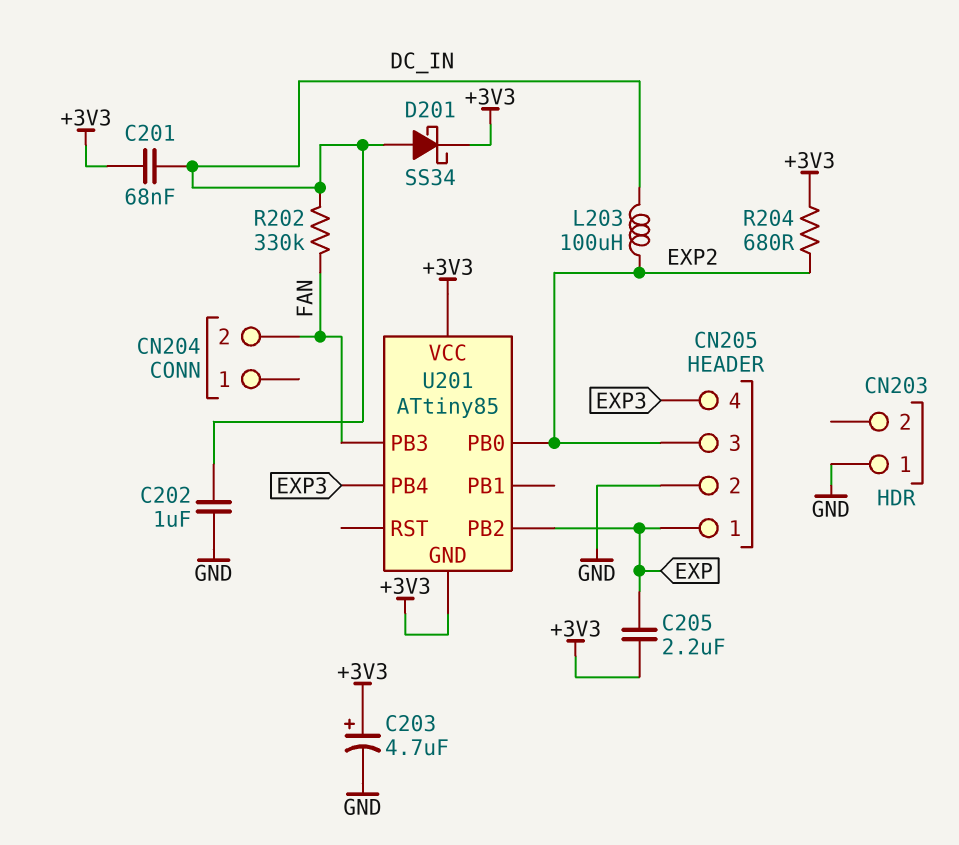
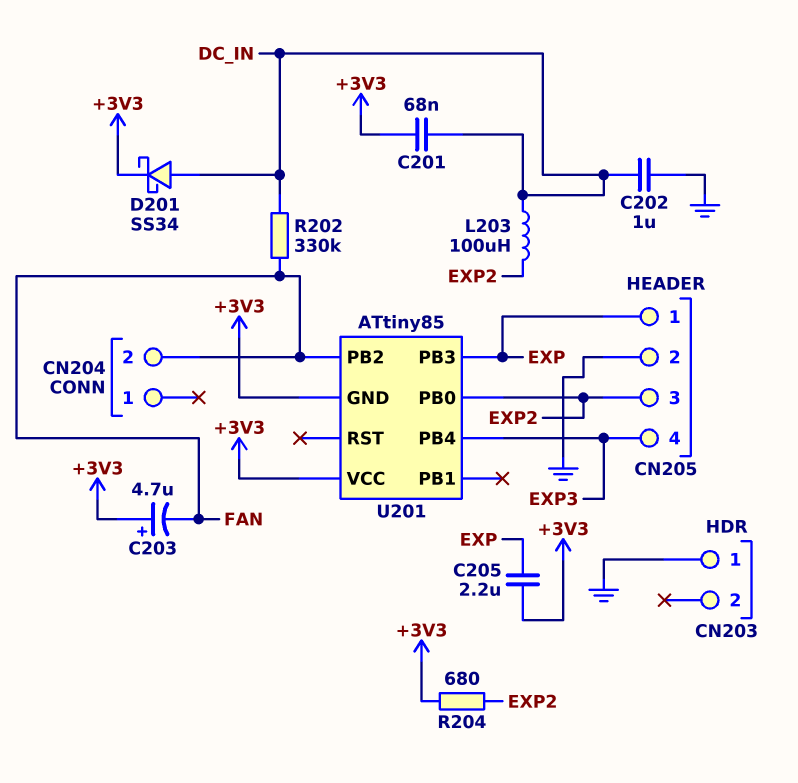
C203: 4.7uF (plus +3V3, minus GND) -> 4.7uF (plus +3V3, minus FAN)
U201 pin PB2: EXP -> FAN
U201 pin PB3: FAN -> EXP

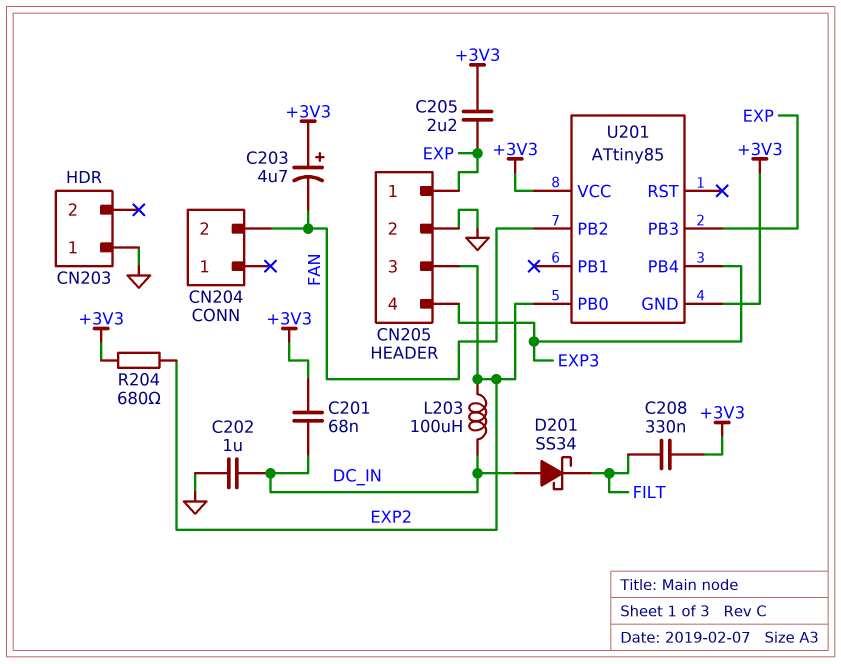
C208: none -> 330nF (+3V3, FILT)
D201: schottky SS34 (A DC_IN, K +3V3) -> schottky SS34 (A DC_IN, K FILT)
R202: 330k (DC_IN, FAN) -> none

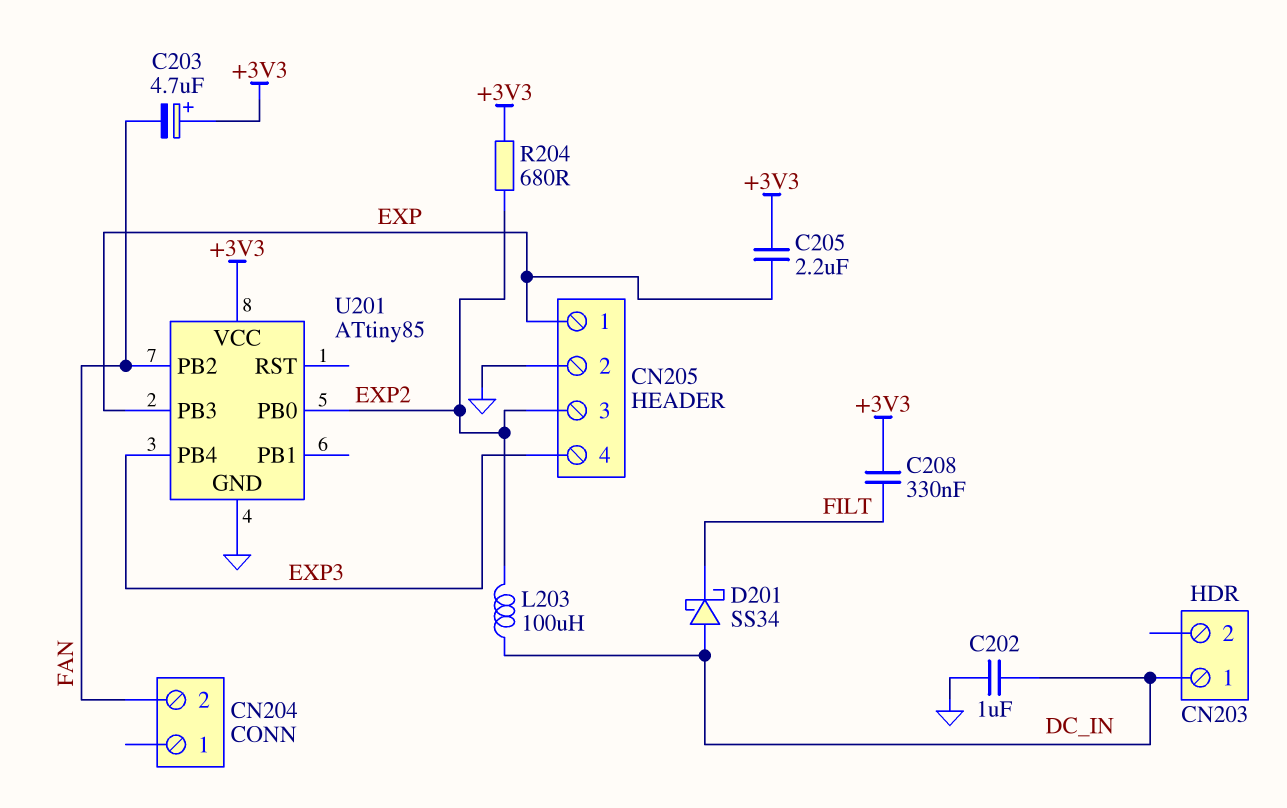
C201: 68nF (+3V3, DC_IN) -> none
CN203 pin 1: GND -> DC_IN
U201 pin GND: +3V3 -> GND

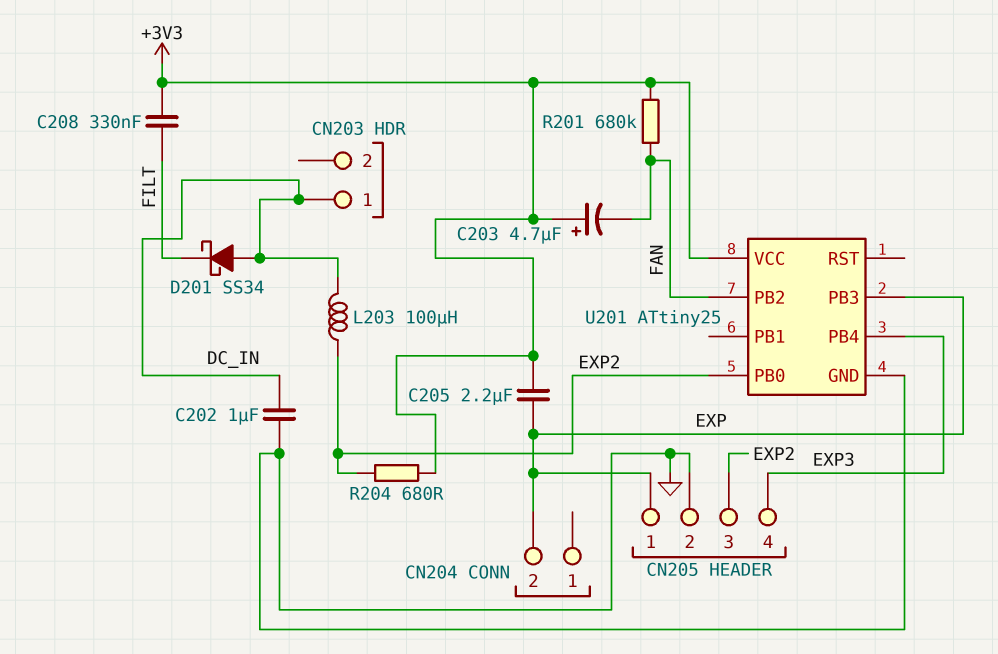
CN204 pin 2: FAN -> EXP
R201: none -> 680k (+3V3, FAN)
U201: ATtiny85 -> ATtiny25

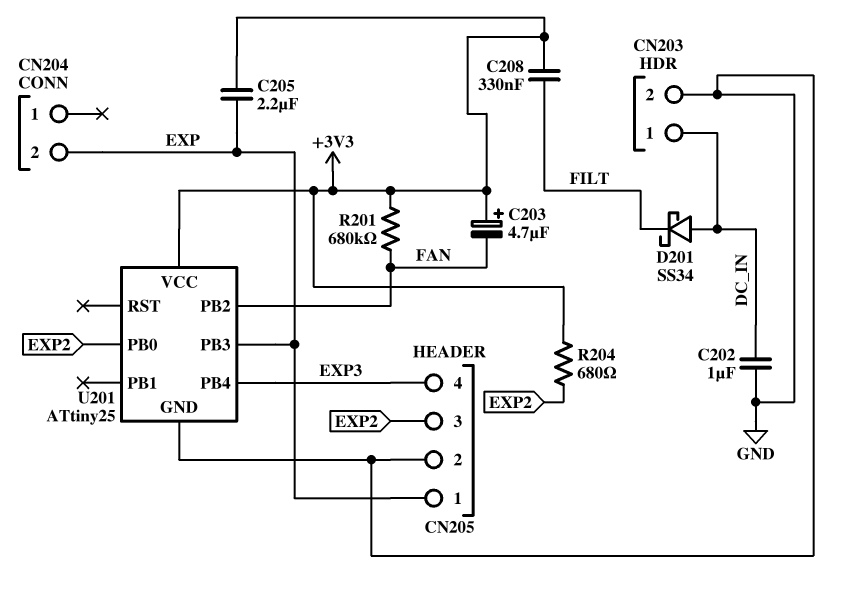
CN203 pin 2: none -> GND
L203: 100uH (DC_IN, EXP2) -> none

